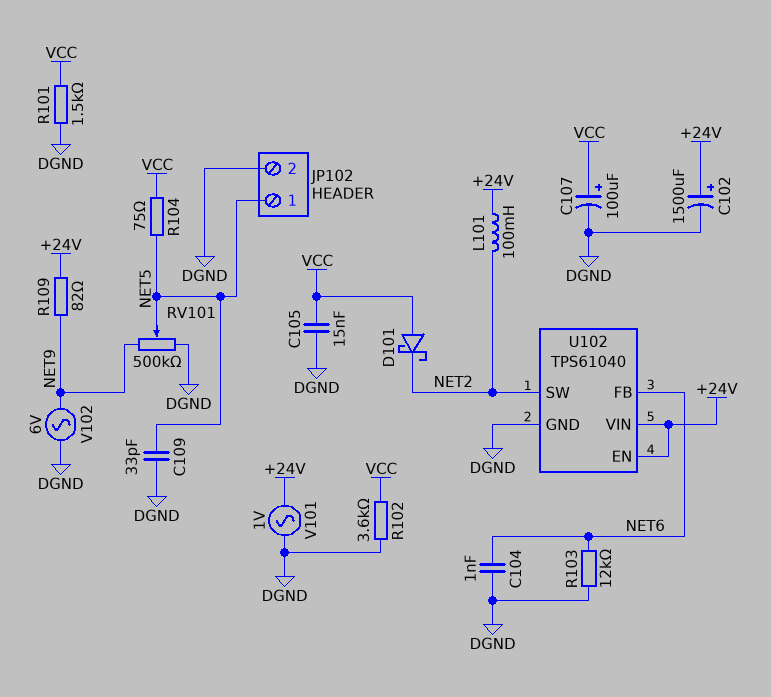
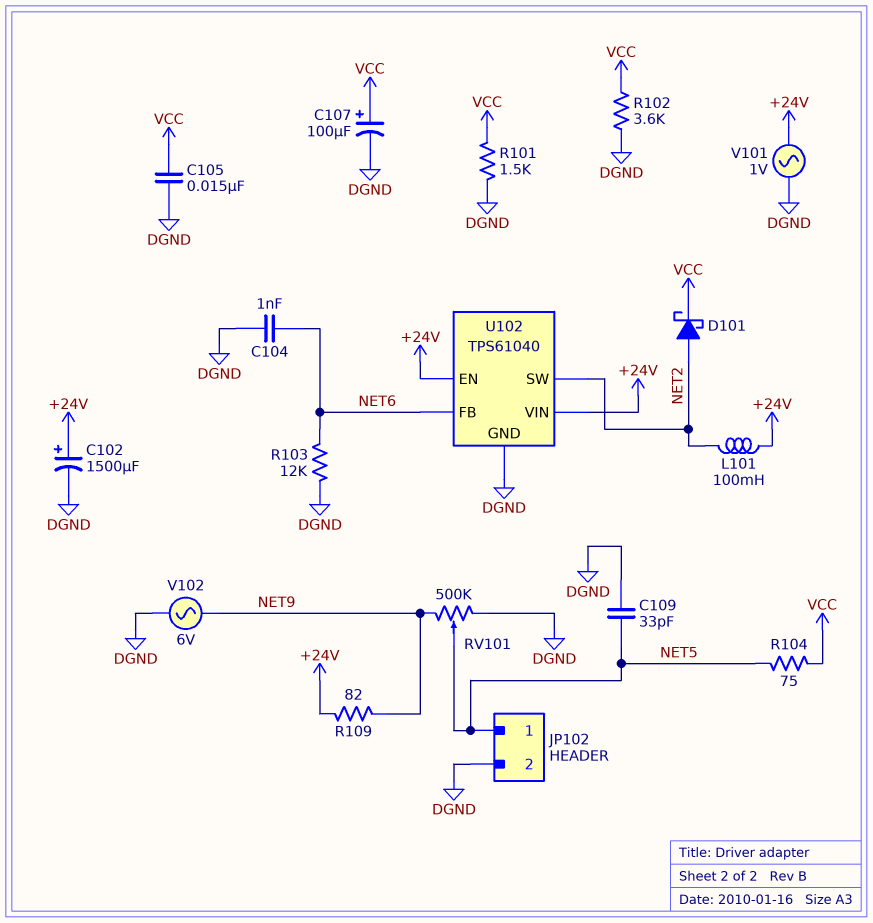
D101: schottky (A VCC, K NET2) -> schottky (A NET2, K VCC)

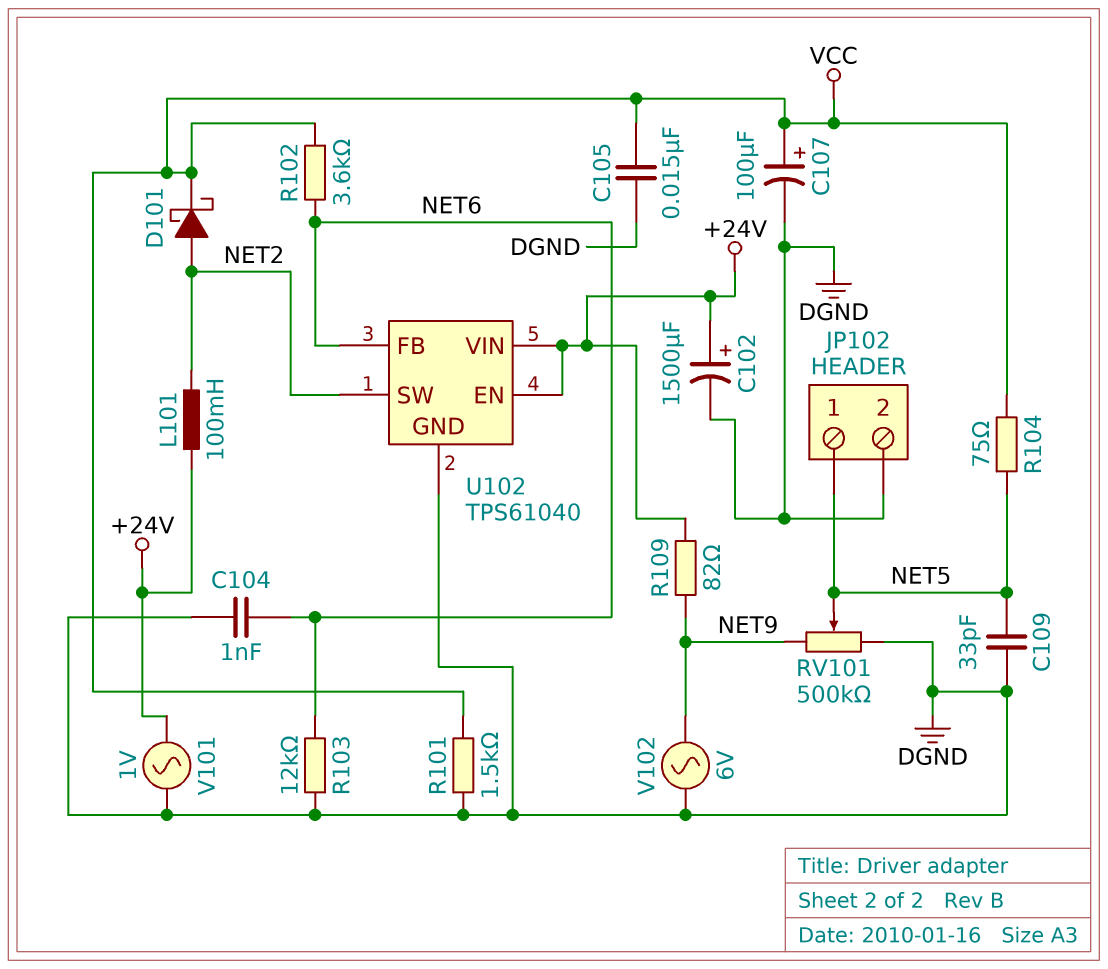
R102: 3.6k (DGND, VCC) -> 3.6k (NET6, VCC)

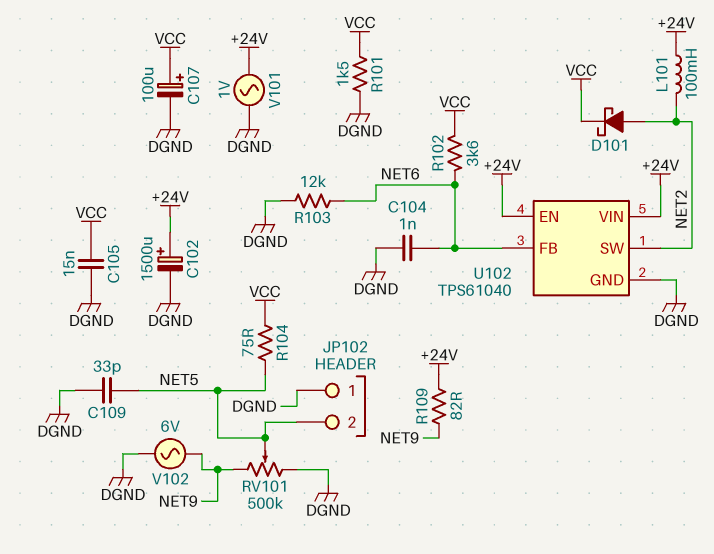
JP102 pin 1: NET5 -> DGND
JP102 pin 2: DGND -> NET5

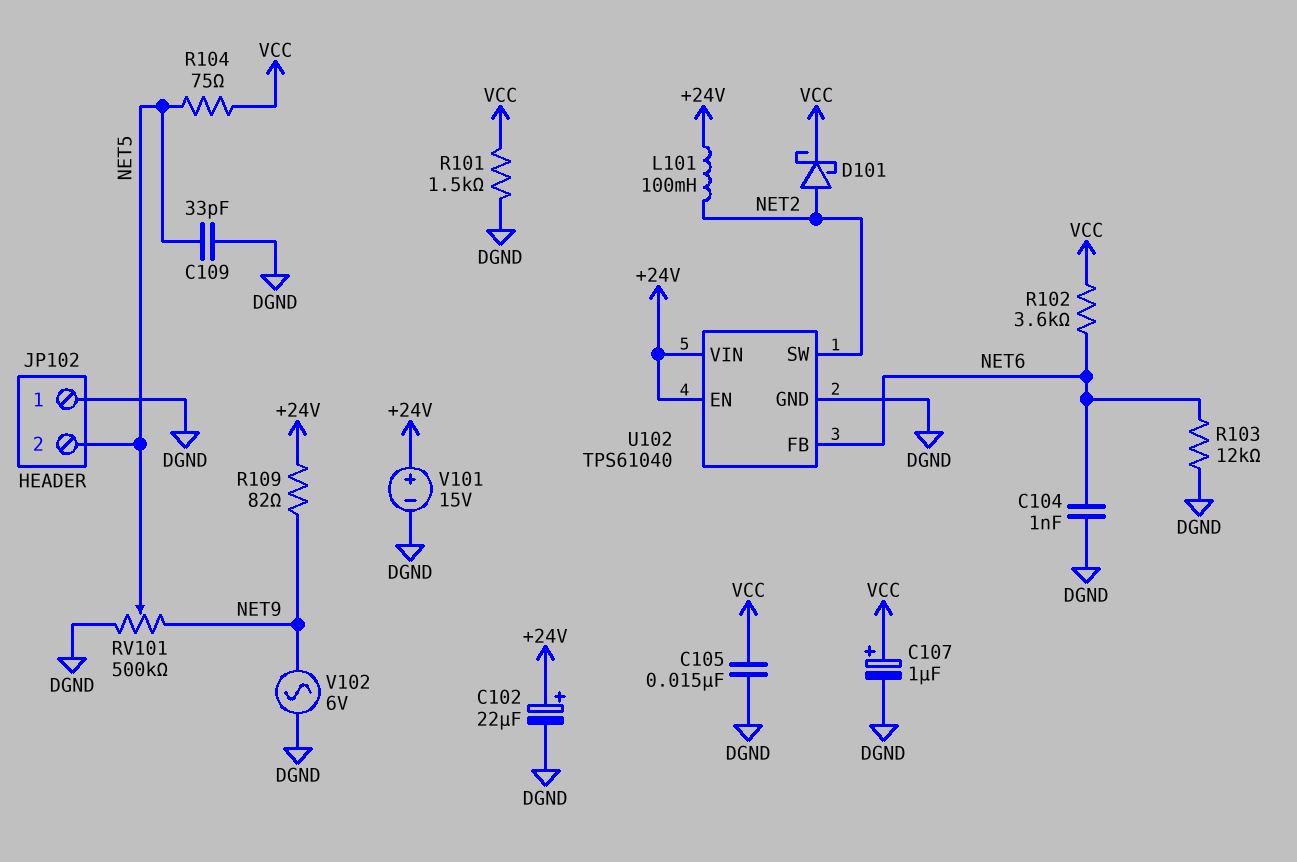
C102: 1500uF (plus +24V, minus DGND) -> 22uF (plus +24V, minus DGND)
C107: 100uF (plus VCC, minus DGND) -> 1uF (plus VCC, minus DGND)
V101: AC 1V (+24V, DGND) -> 15V (plus +24V, minus DGND)

